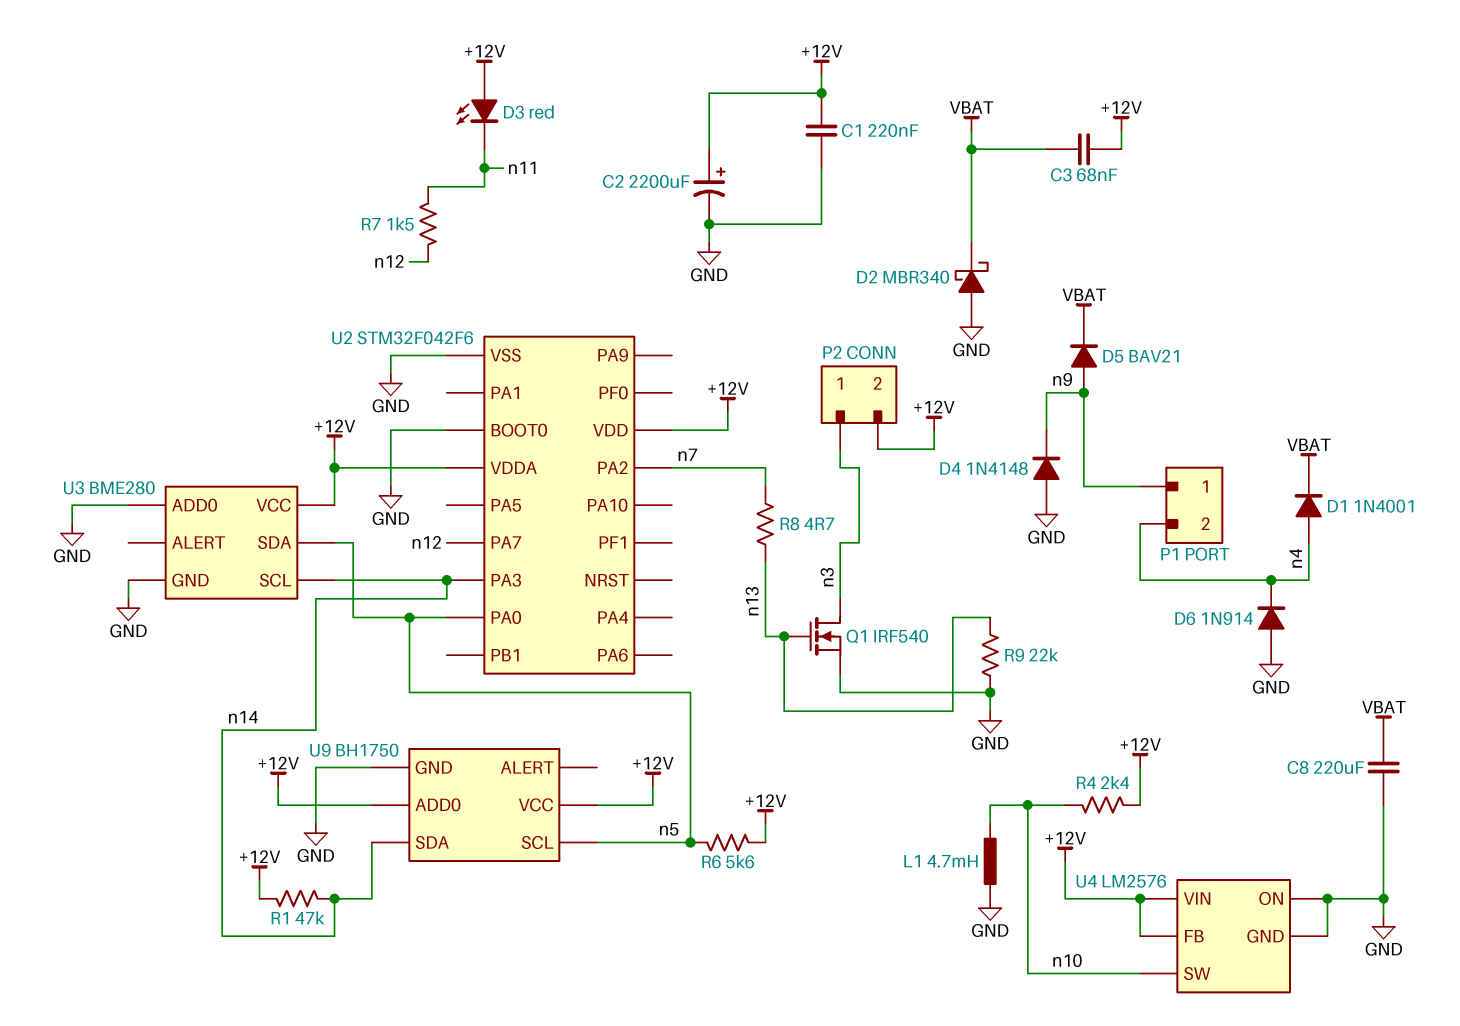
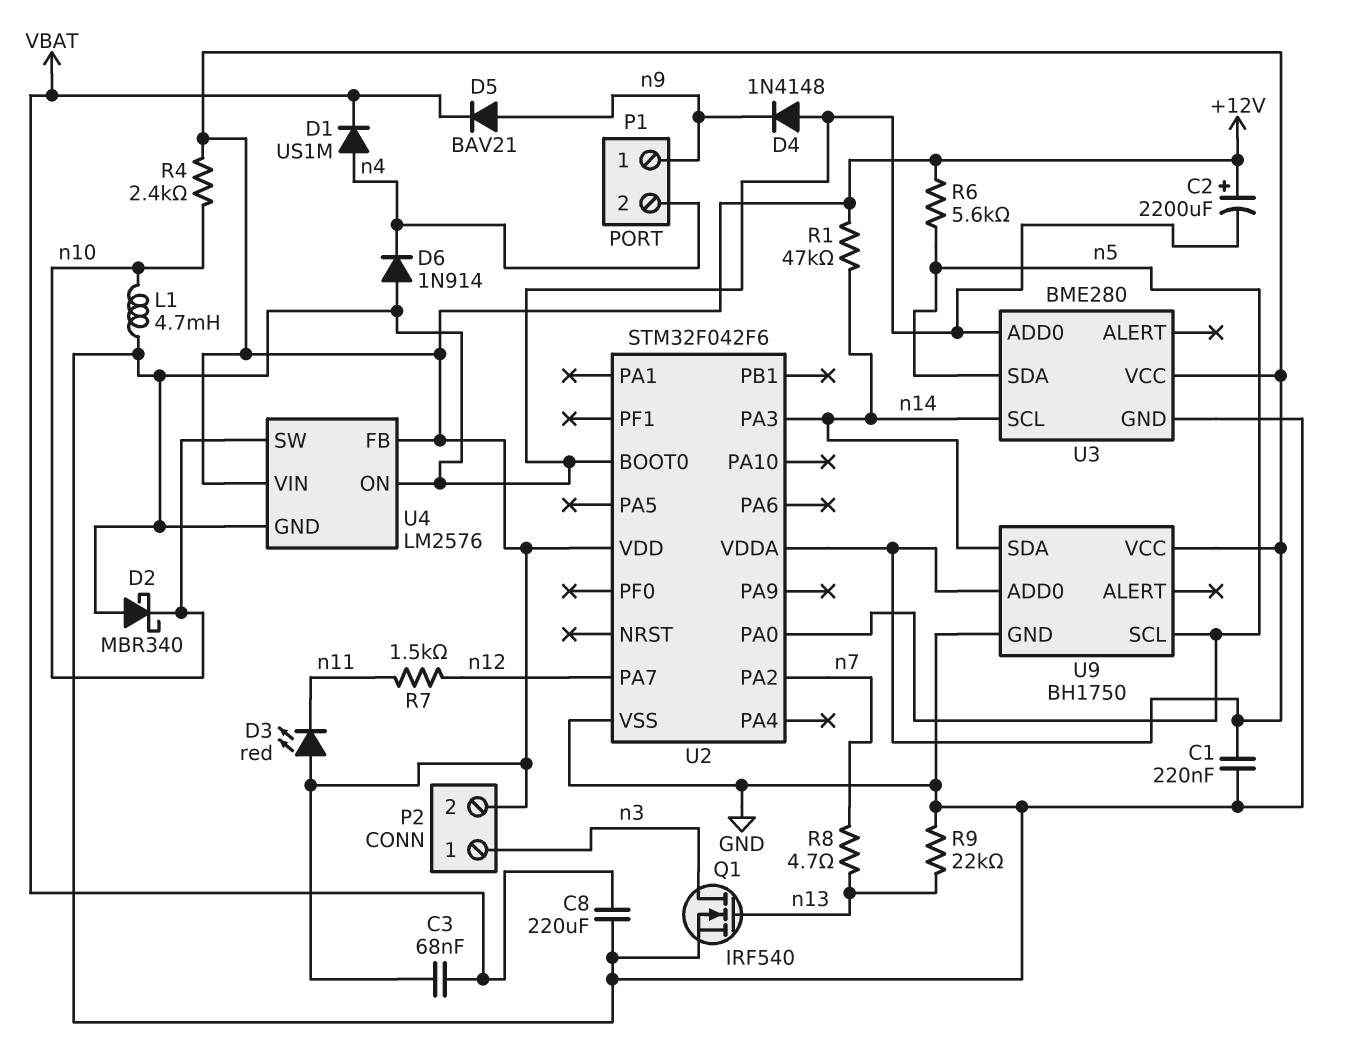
D1: diode 1N4001 (A n4, K VBAT) -> diode US1M (A n4, K VBAT)
D2: schottky MBR340 (A GND, K VBAT) -> schottky MBR340 (A GND, K n10)

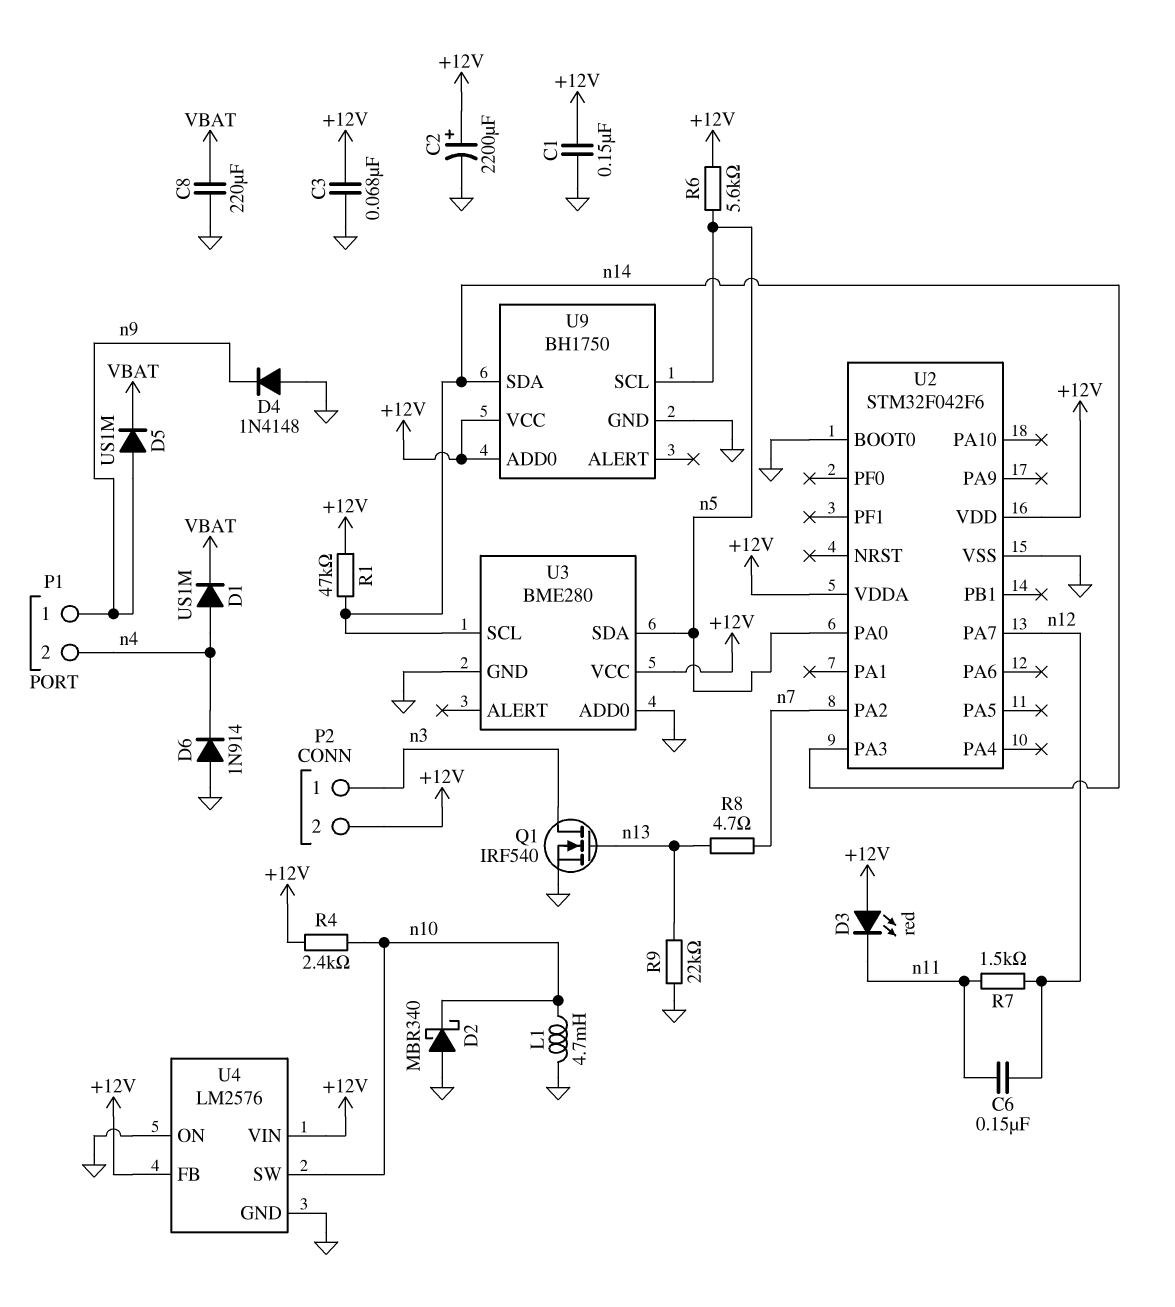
C1: 220nF (+12V, GND) -> 150nF (+12V, GND)
C3: 68nF (+12V, VBAT) -> 68nF (+12V, GND)
C6: none -> 150nF (n11, n12)
D5: diode BAV21 (A n9, K VBAT) -> diode US1M (A n9, K VBAT)

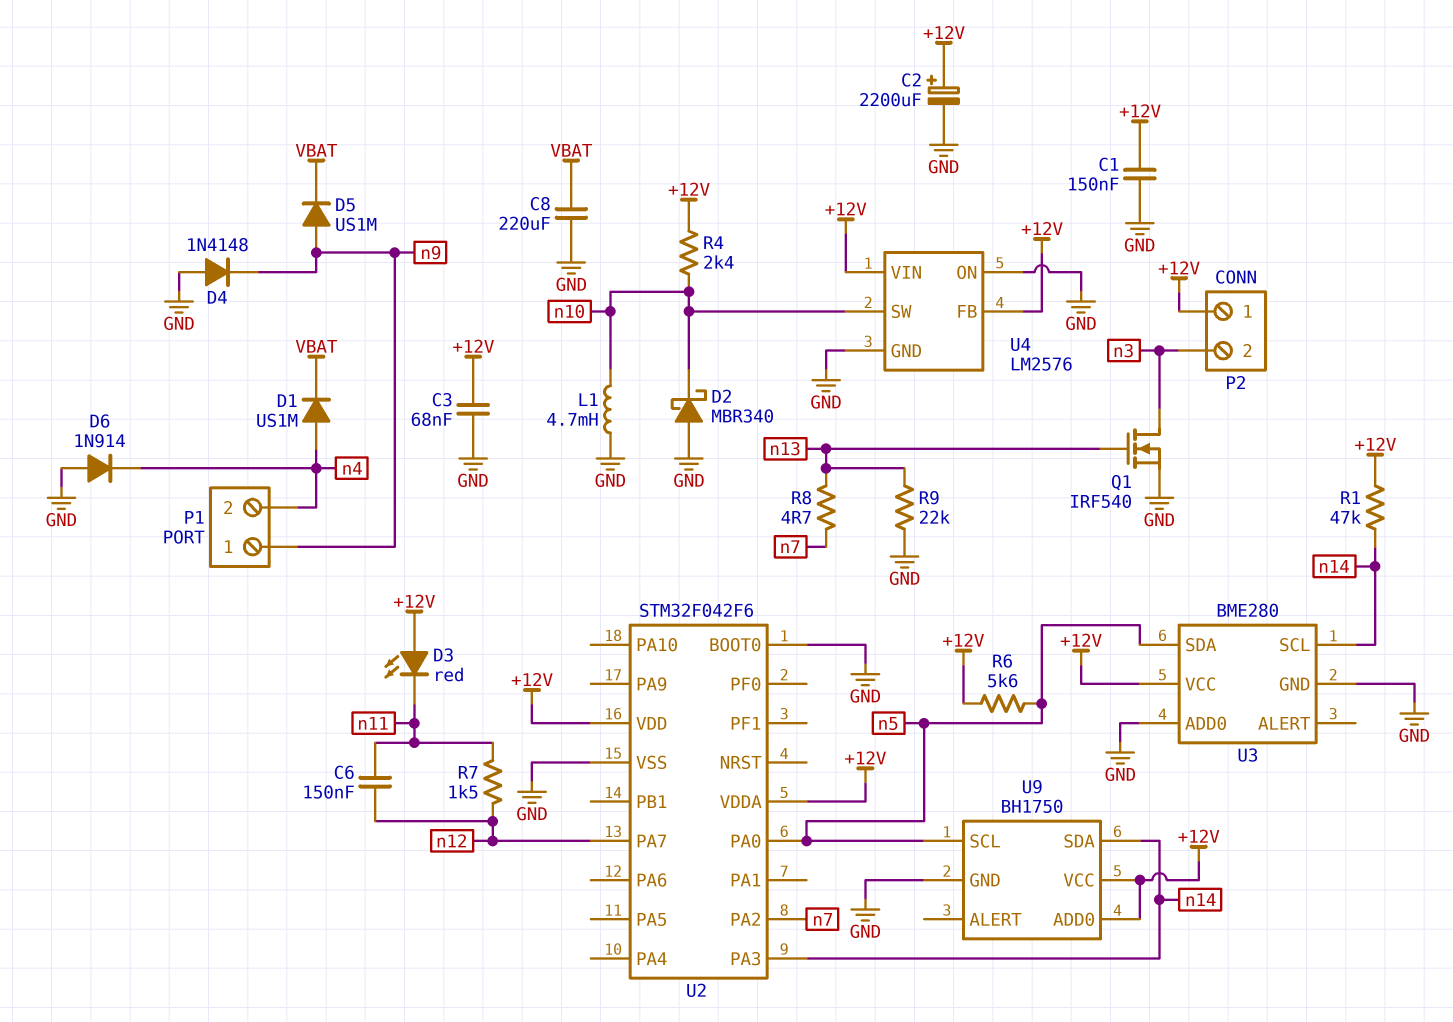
P2 pin 1: n3 -> +12V
P2 pin 2: +12V -> n3

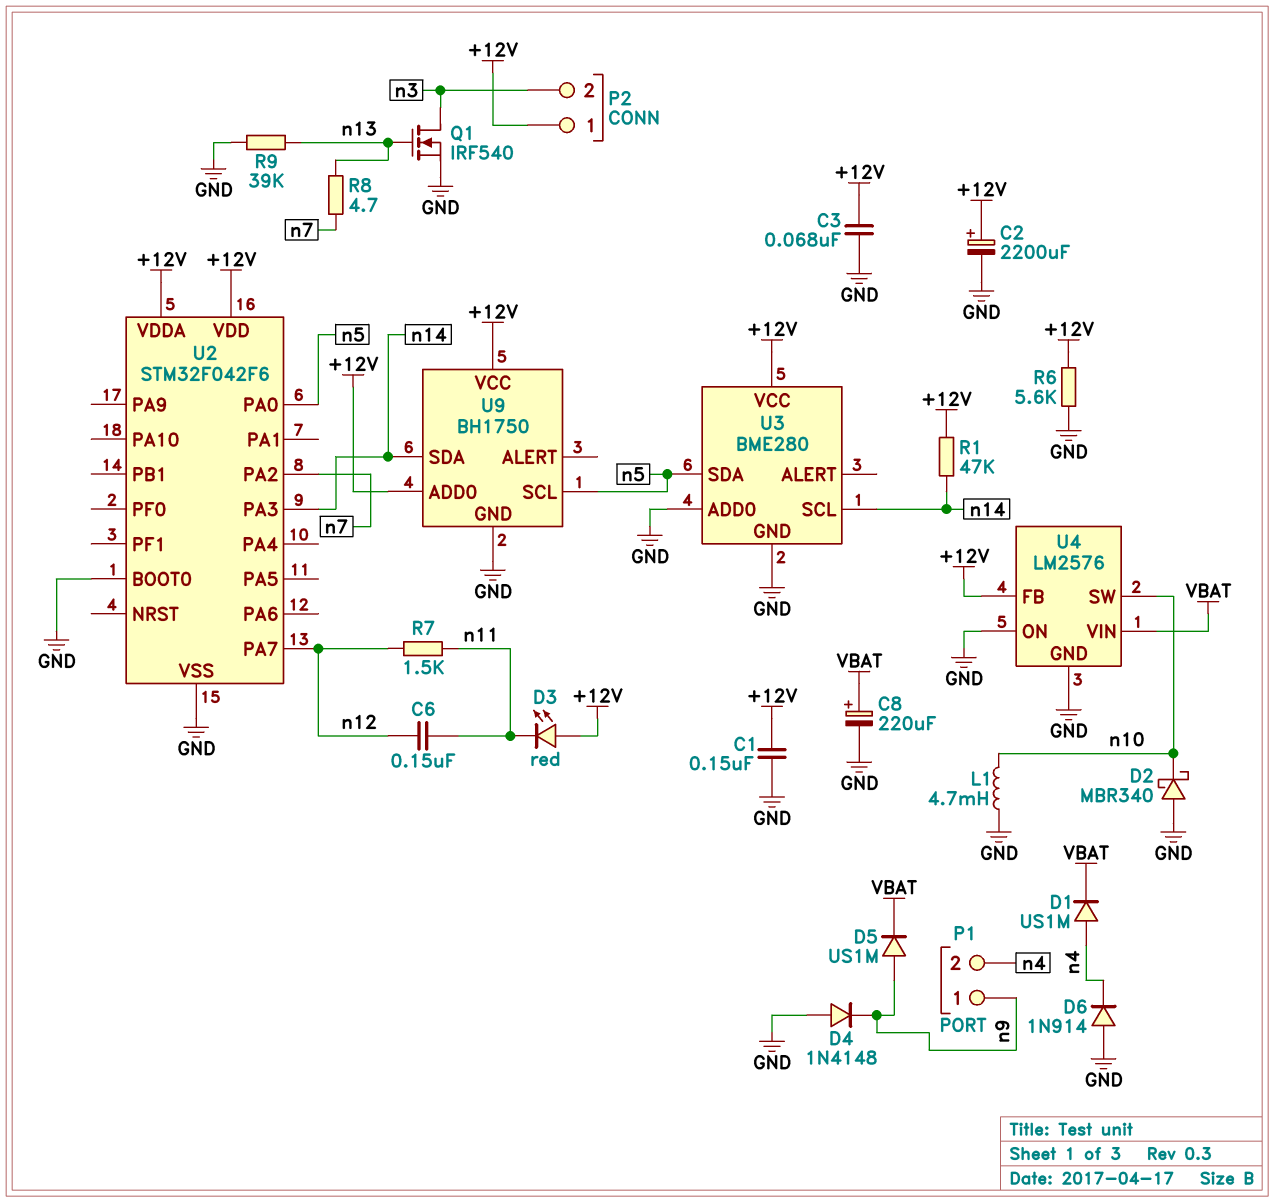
C8: 220uF (GND, VBAT) -> 220uF (plus VBAT, minus GND)
R4: 2.4k (+12V, n10) -> none
R6: 5.6k (+12V, n5) -> 5.6k (+12V, GND)
R9: 22k (GND, n13) -> 39k (GND, n13)
U4 pin VIN: +12V -> VBAT

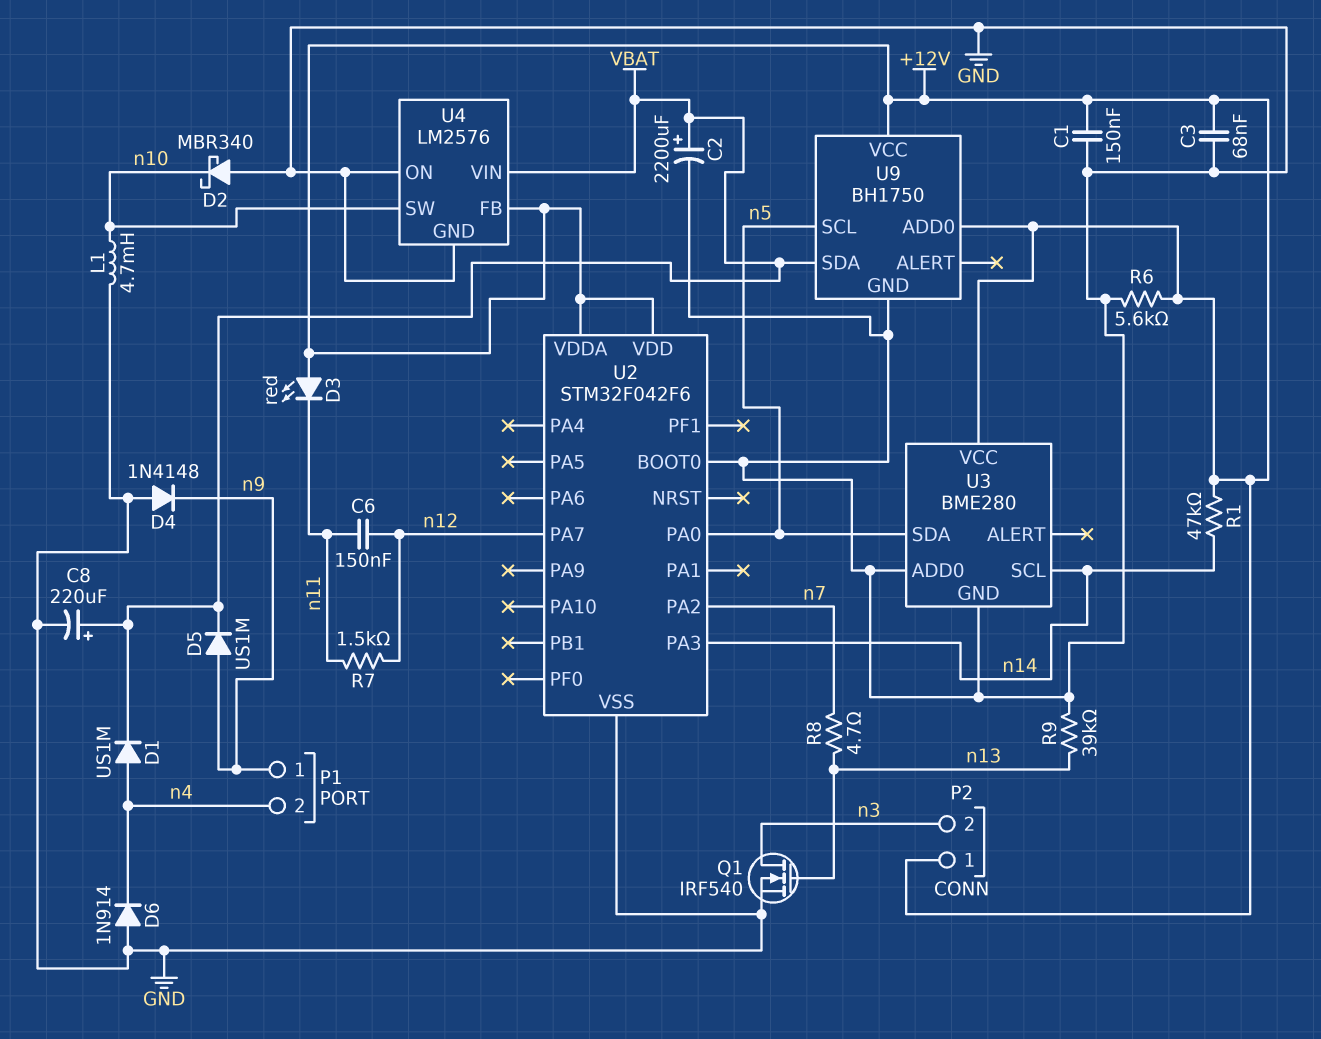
C2: 2200uF (plus +12V, minus GND) -> 2200uF (plus VBAT, minus GND)
U9 pin SDA: n14 -> VBAT

